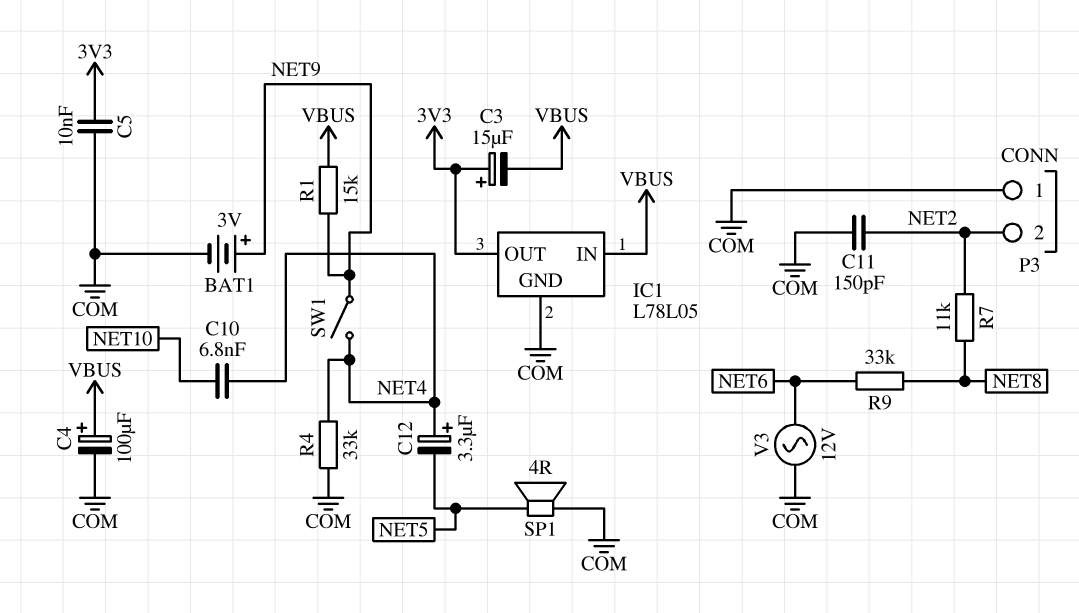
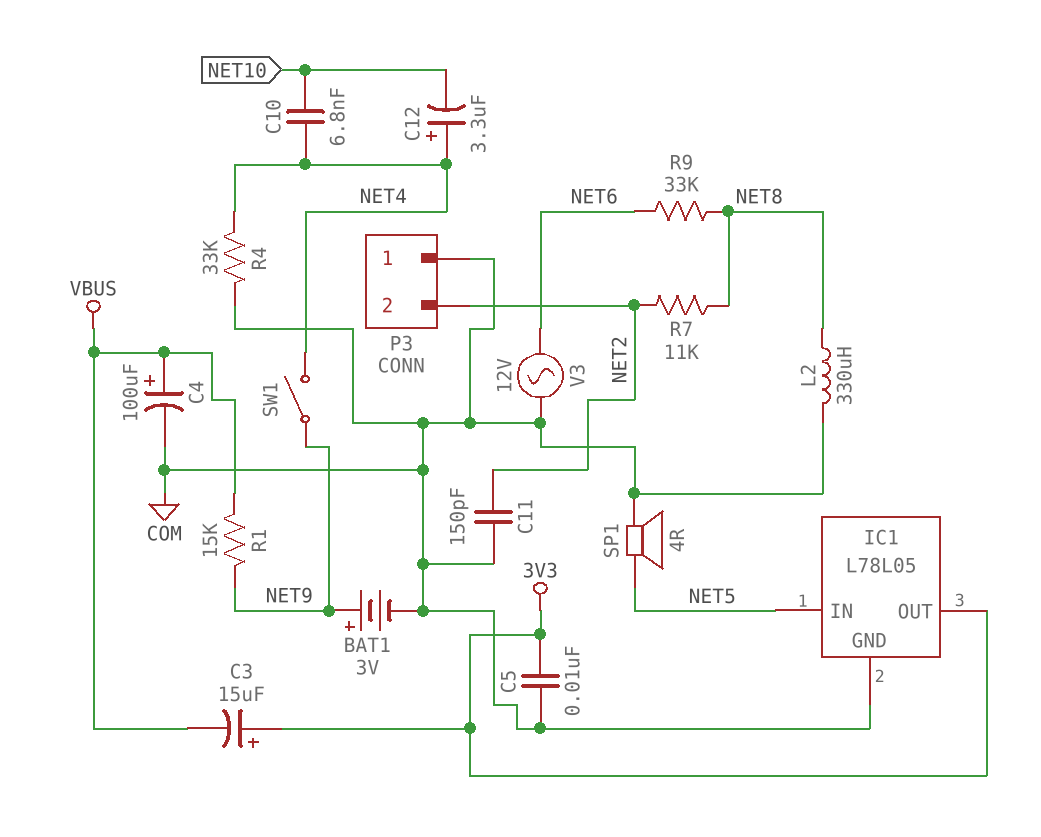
C12: 3.3uF (plus NET4, minus NET5) -> 3.3uF (plus NET4, minus NET10)
IC1 pin IN: VBUS -> NET5
L2: none -> 330uH (COM, NET8)

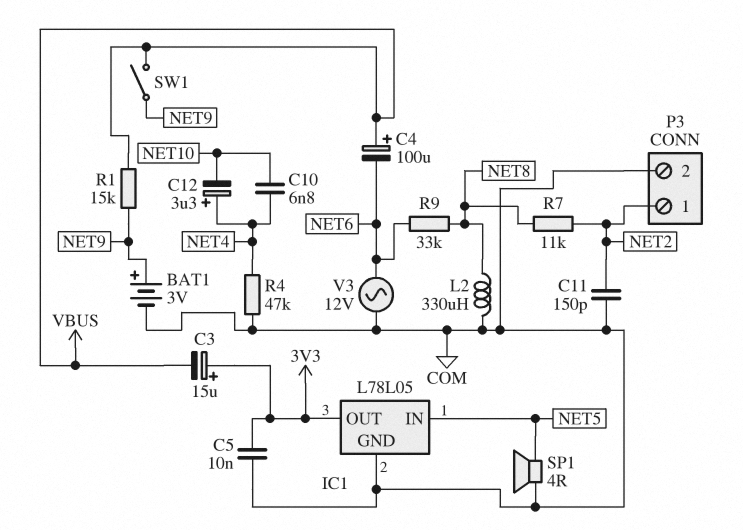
C4: 100uF (plus VBUS, minus COM) -> 100uF (plus VBUS, minus NET6)
P3 pin 1: COM -> NET2
P3 pin 2: NET2 -> COM
R4: 33k (COM, NET4) -> 47k (COM, NET4)
SW1: switch (NET4, NET9) -> switch (NET9, VBUS)

